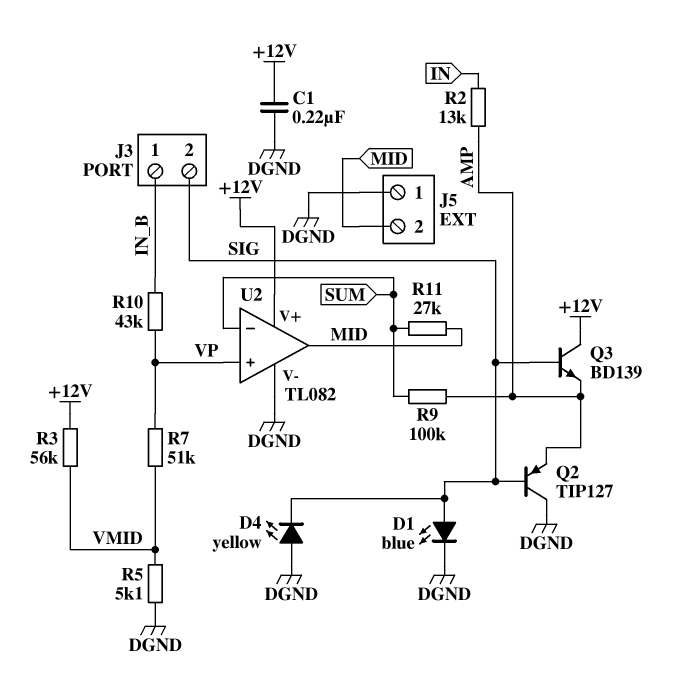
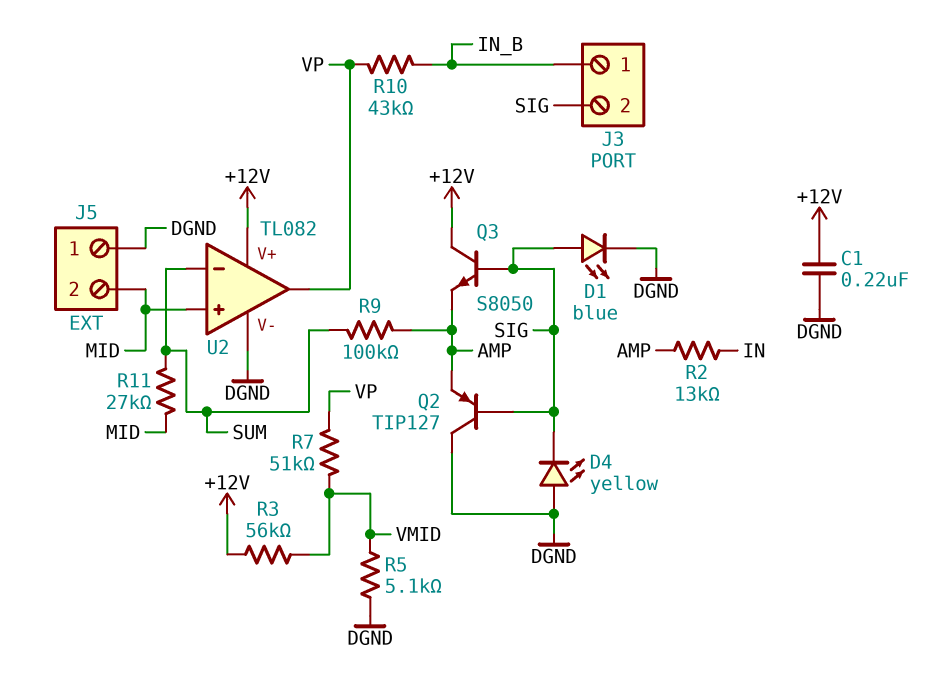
Q3: NPN BD139 (B SIG, C +12V, E AMP) -> NPN S8050 (B SIG, C +12V, E AMP)
U2 pin in+: VP -> MID
U2 pin out: MID -> VP

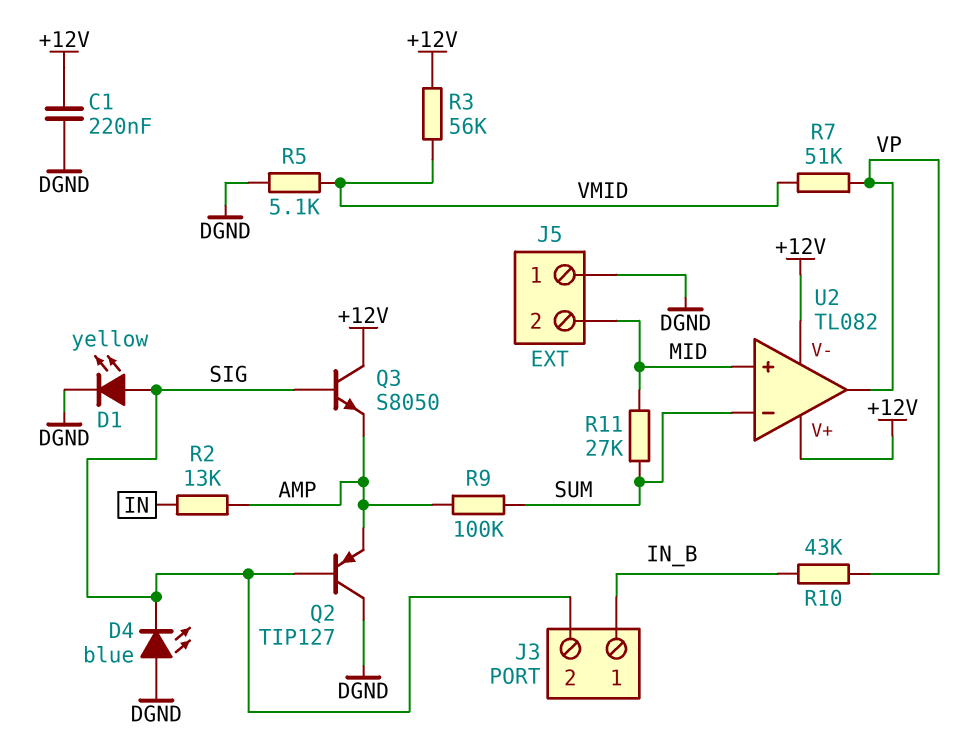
D1: LED blue (A SIG, K DGND) -> LED yellow (A SIG, K DGND)
D4: LED yellow (A DGND, K SIG) -> LED blue (A DGND, K SIG)
U2 pin V-: DGND -> +12V

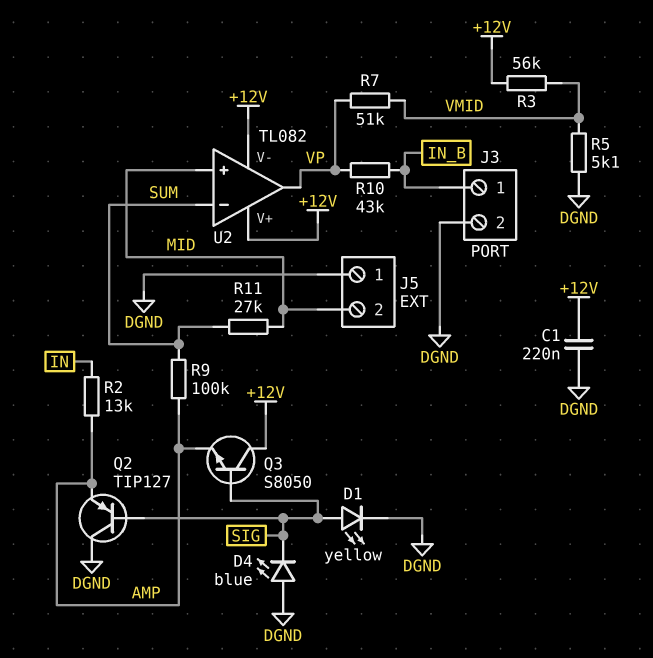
J3 pin 2: SIG -> DGND

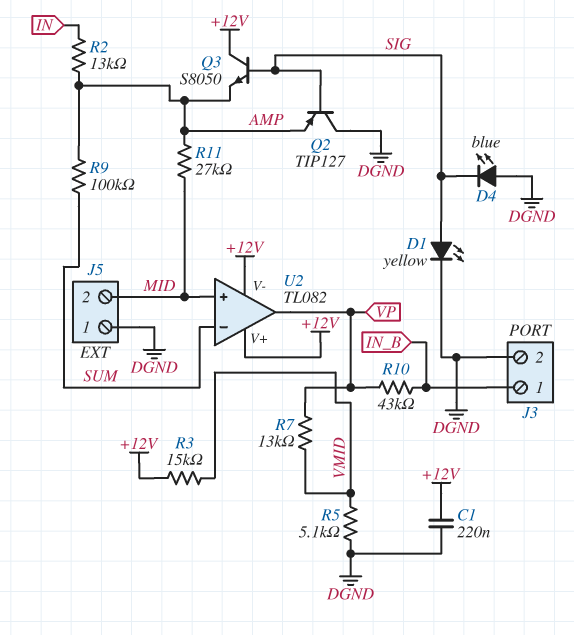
R3: 56k (+12V, VMID) -> 15k (+12V, VMID)
R7: 51k (VMID, VP) -> 13k (VMID, VP)
R11: 27k (MID, SUM) -> 27k (AMP, MID)

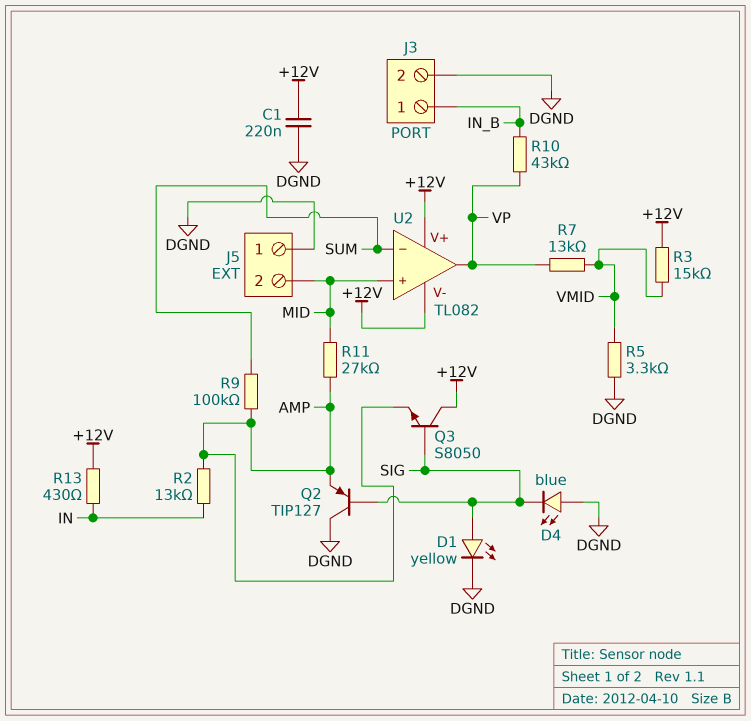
R5: 5.1k (DGND, VMID) -> 3.3k (DGND, VMID)
R13: none -> 430 (+12V, IN)

